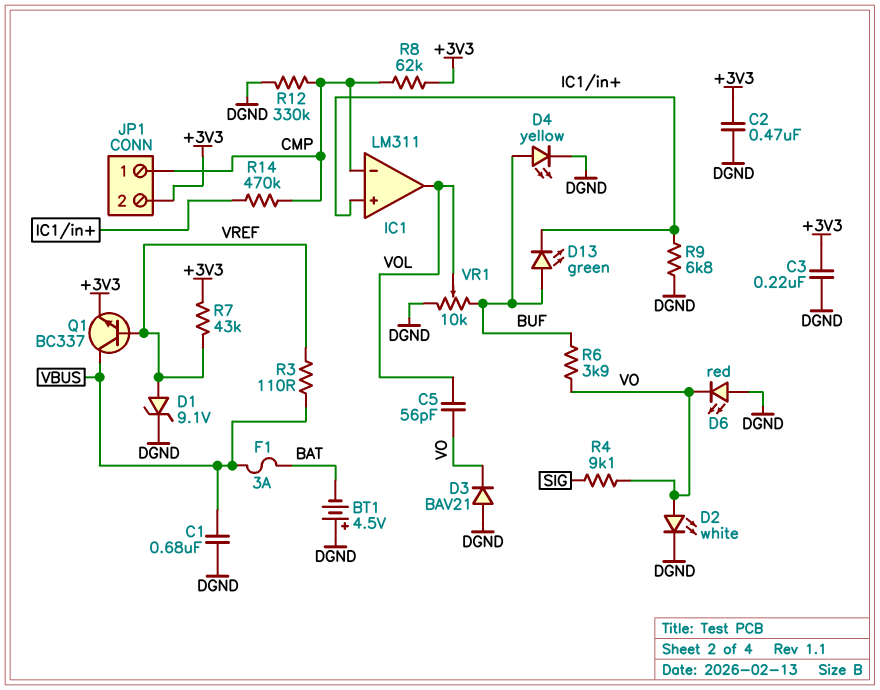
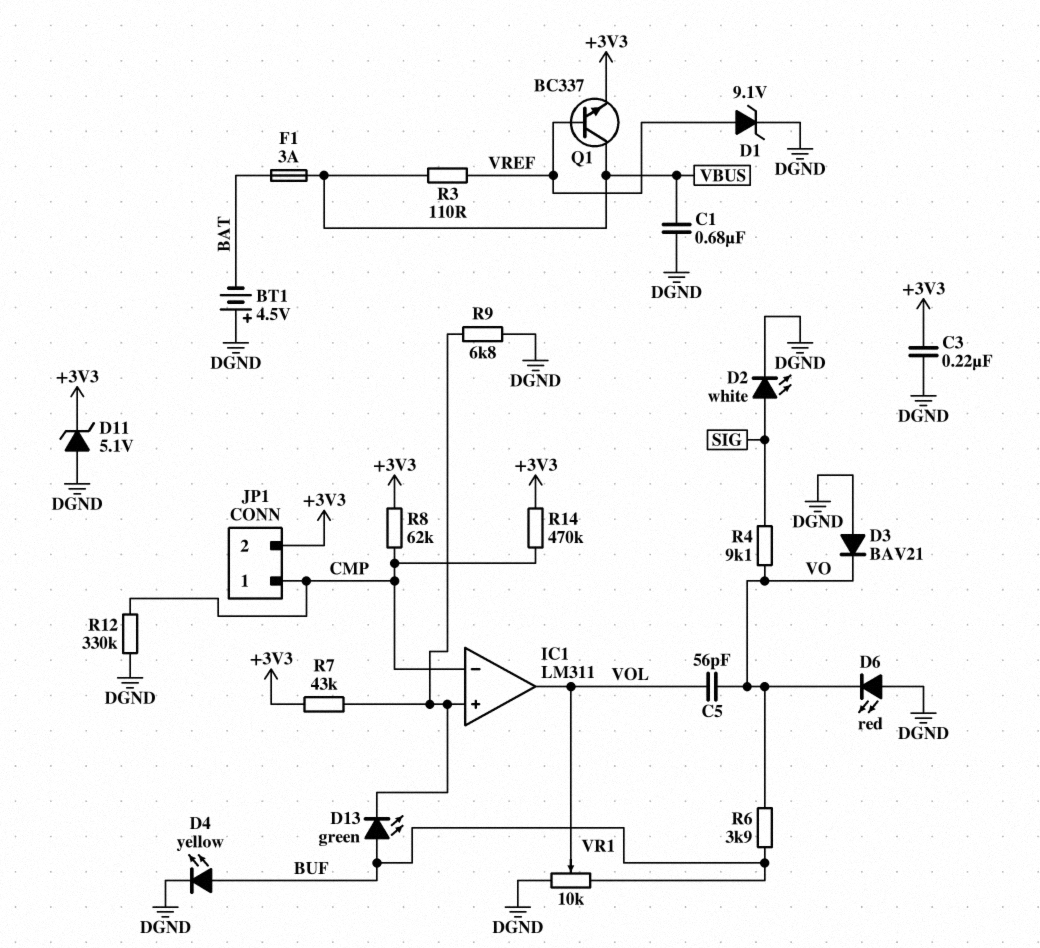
C2: 470nF (+3V3, DGND) -> none
D2: LED white (A VO, K DGND) -> LED white (A SIG, K DGND)
D11: none -> zener 5.1V (A DGND, K +3V3)
R7: 43k (+3V3, VREF) -> 43k (+3V3, IC1/in+)
R14: 470k (CMP, IC1/in+) -> 470k (+3V3, CMP)

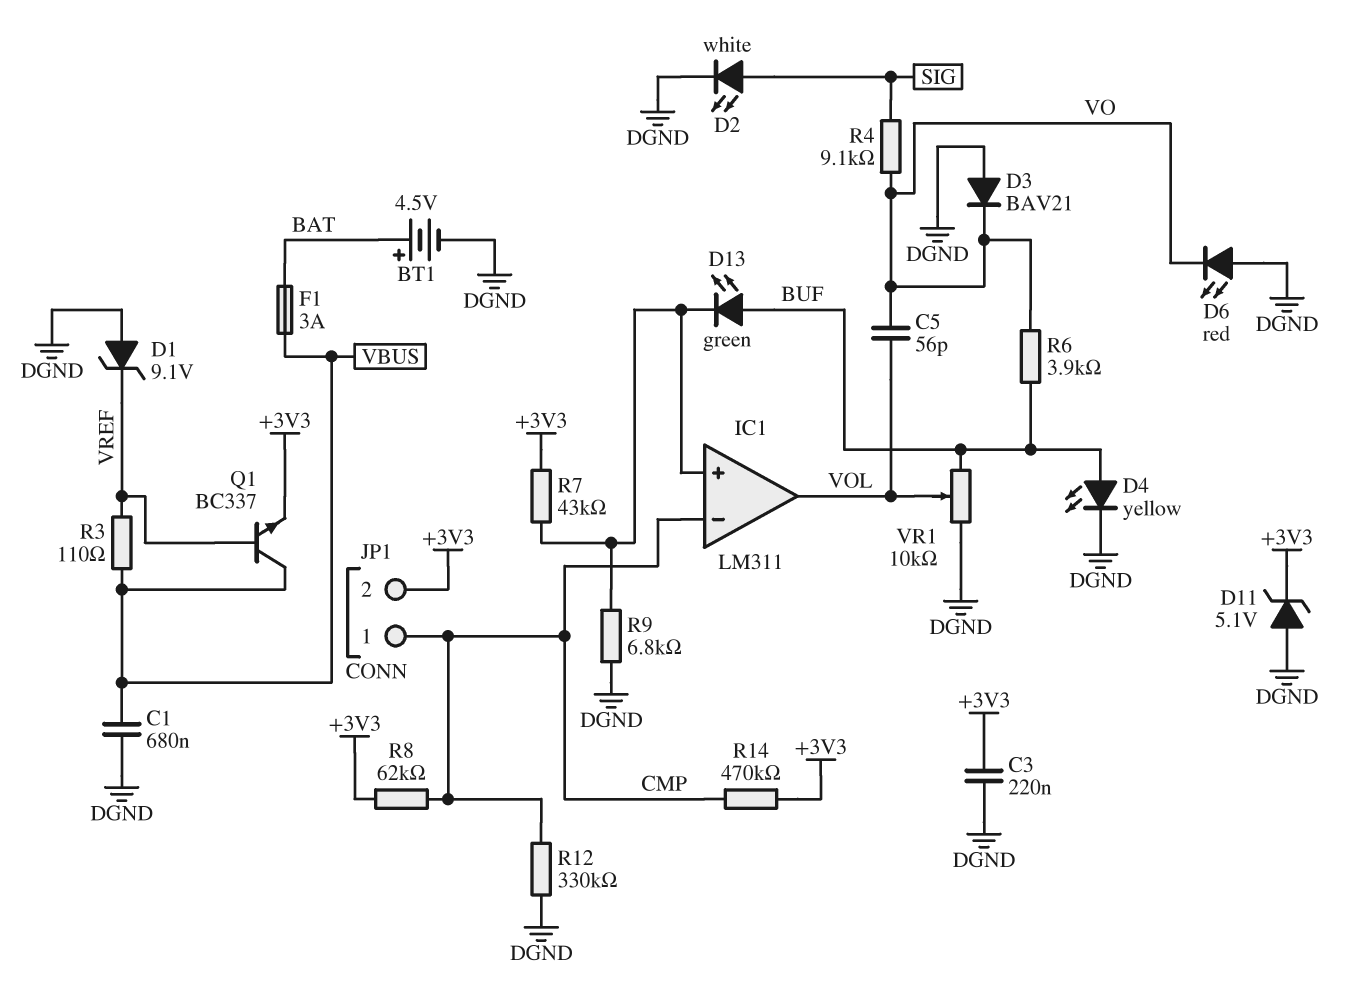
BT1: 4.5V (plus DGND, minus BAT) -> 4.5V (plus BAT, minus DGND)
D1: zener 9.1V (A VREF, K DGND) -> zener 9.1V (A DGND, K VREF)

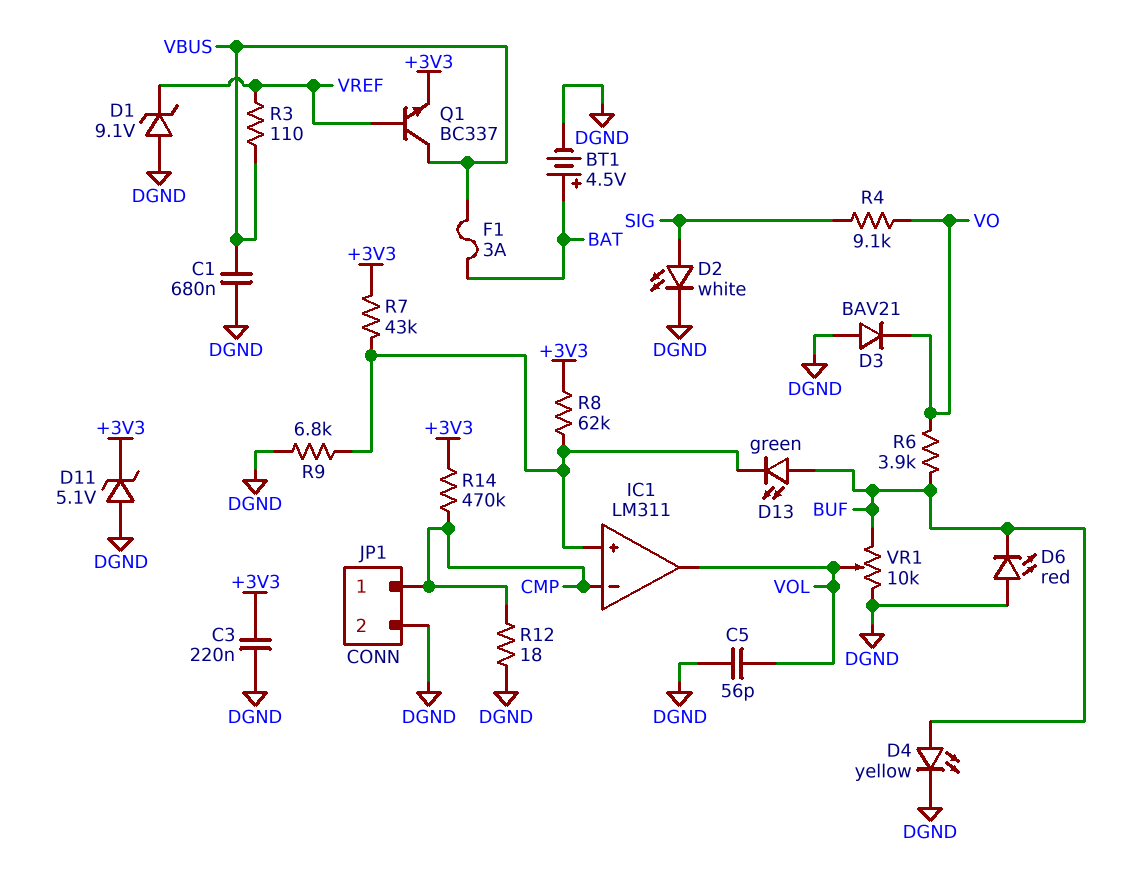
C5: 56pF (VO, VOL) -> 56pF (DGND, VOL)
D6: LED red (A DGND, K VO) -> LED red (A DGND, K BUF)
JP1 pin 2: +3V3 -> DGND
R8: 62k (+3V3, CMP) -> 62k (+3V3, IC1/in+)
R12: 330k (CMP, DGND) -> 18 (CMP, DGND)

